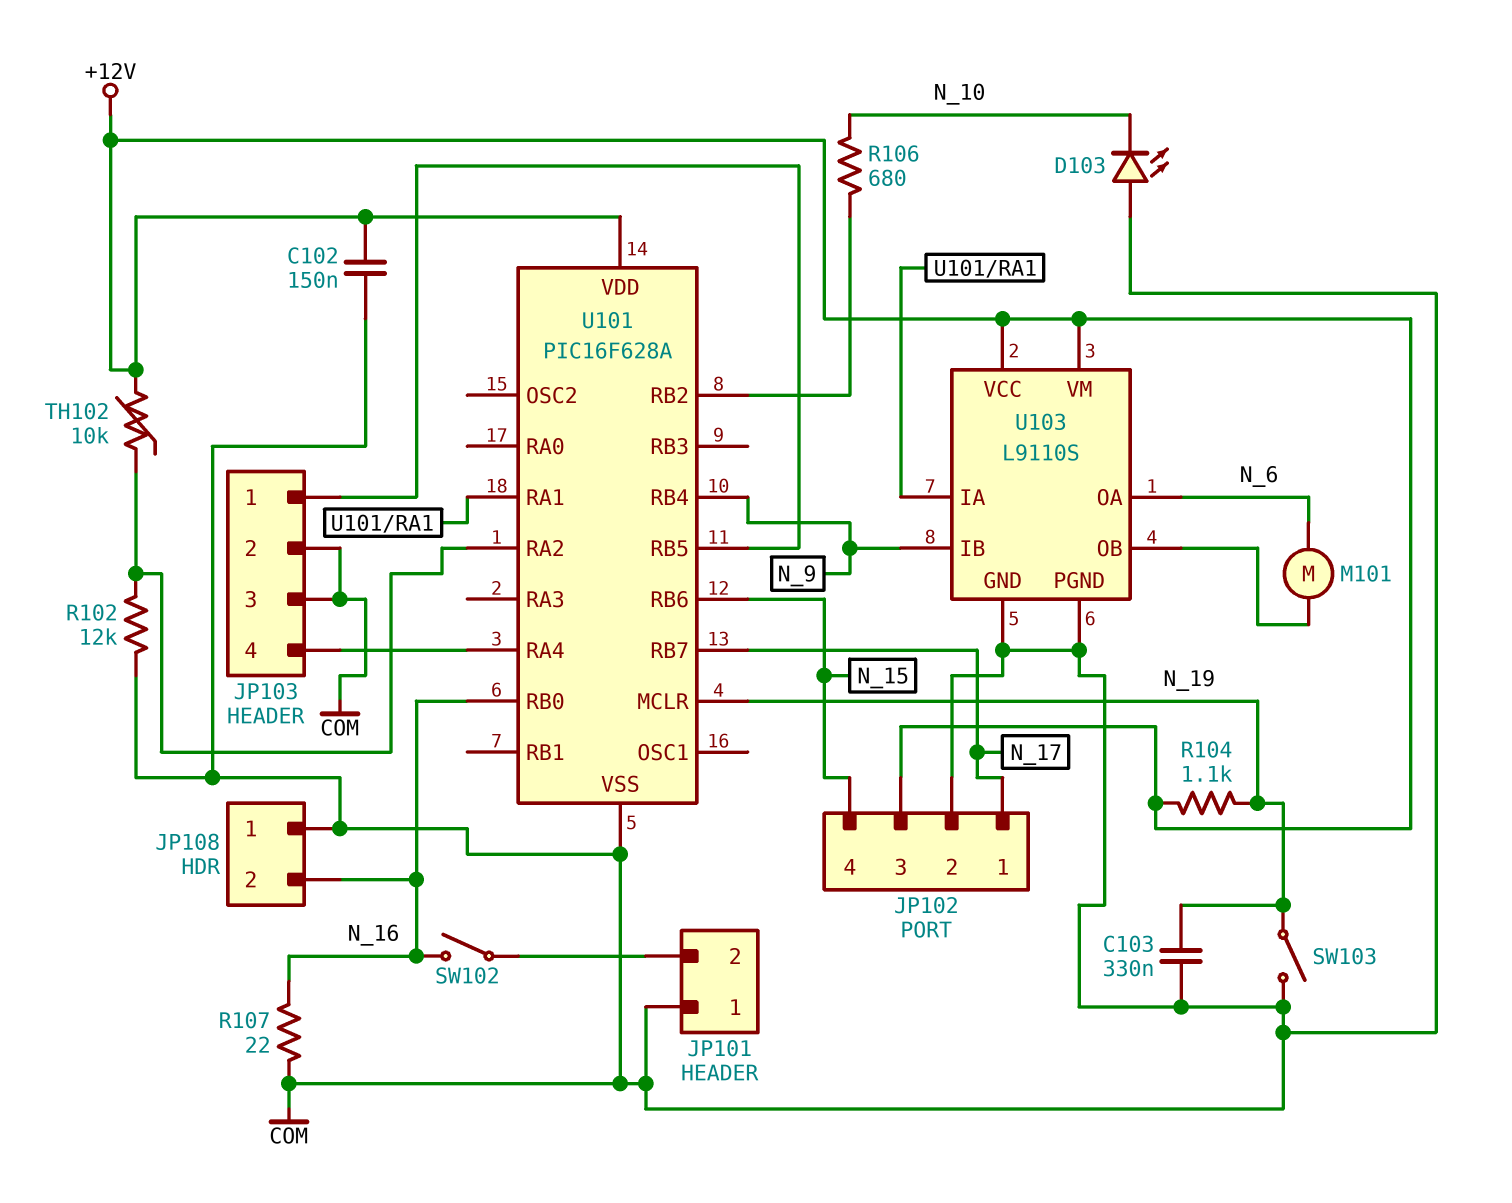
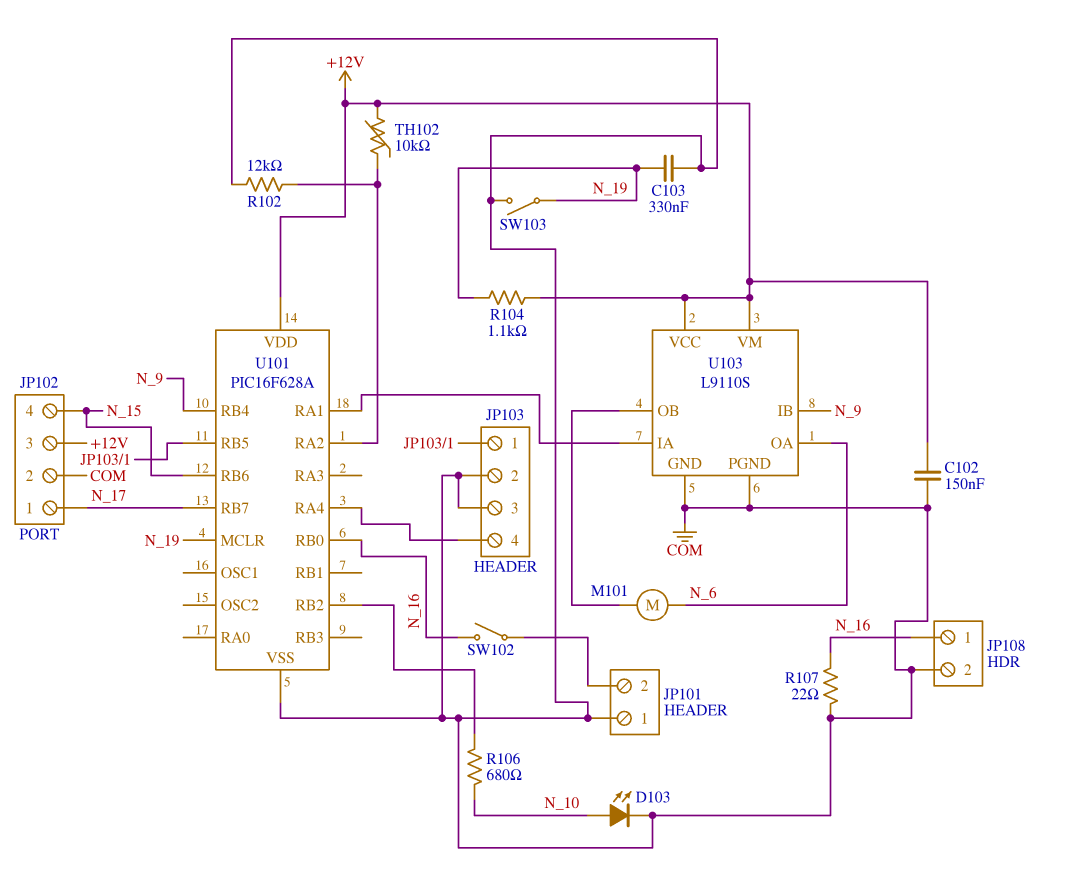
D103: LED (A COM, K N_10) -> LED (A N_10, K COM)
JP108 pin 1: COM -> N_16
JP108 pin 2: N_16 -> COM

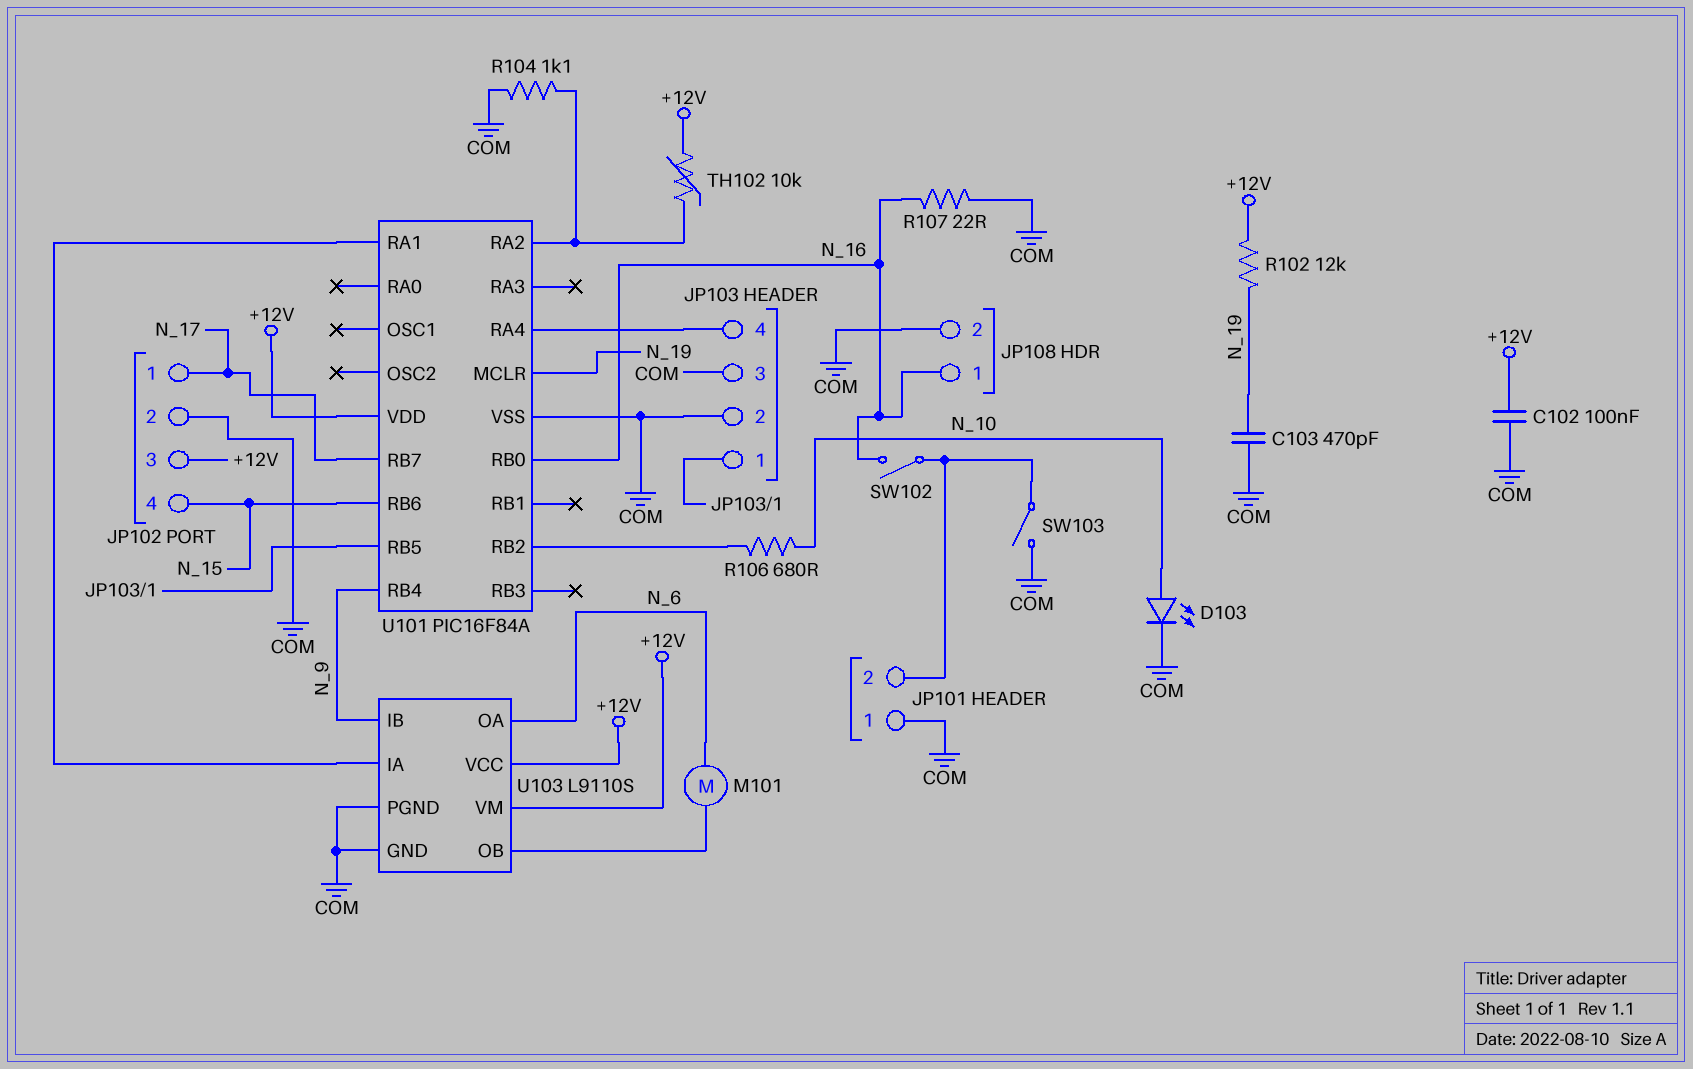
C102: 150nF (+12V, COM) -> 100nF (+12V, COM)
C103: 330nF (COM, N_19) -> 470pF (COM, N_19)
R102: 12k (COM, U101/RA2) -> 12k (+12V, N_19)
R104: 1.1k (+12V, N_19) -> 1.1k (COM, U101/RA2)
SW103: switch (COM, N_19) -> switch (COM, JP101/2)
U101: PIC16F628A -> PIC16F84A

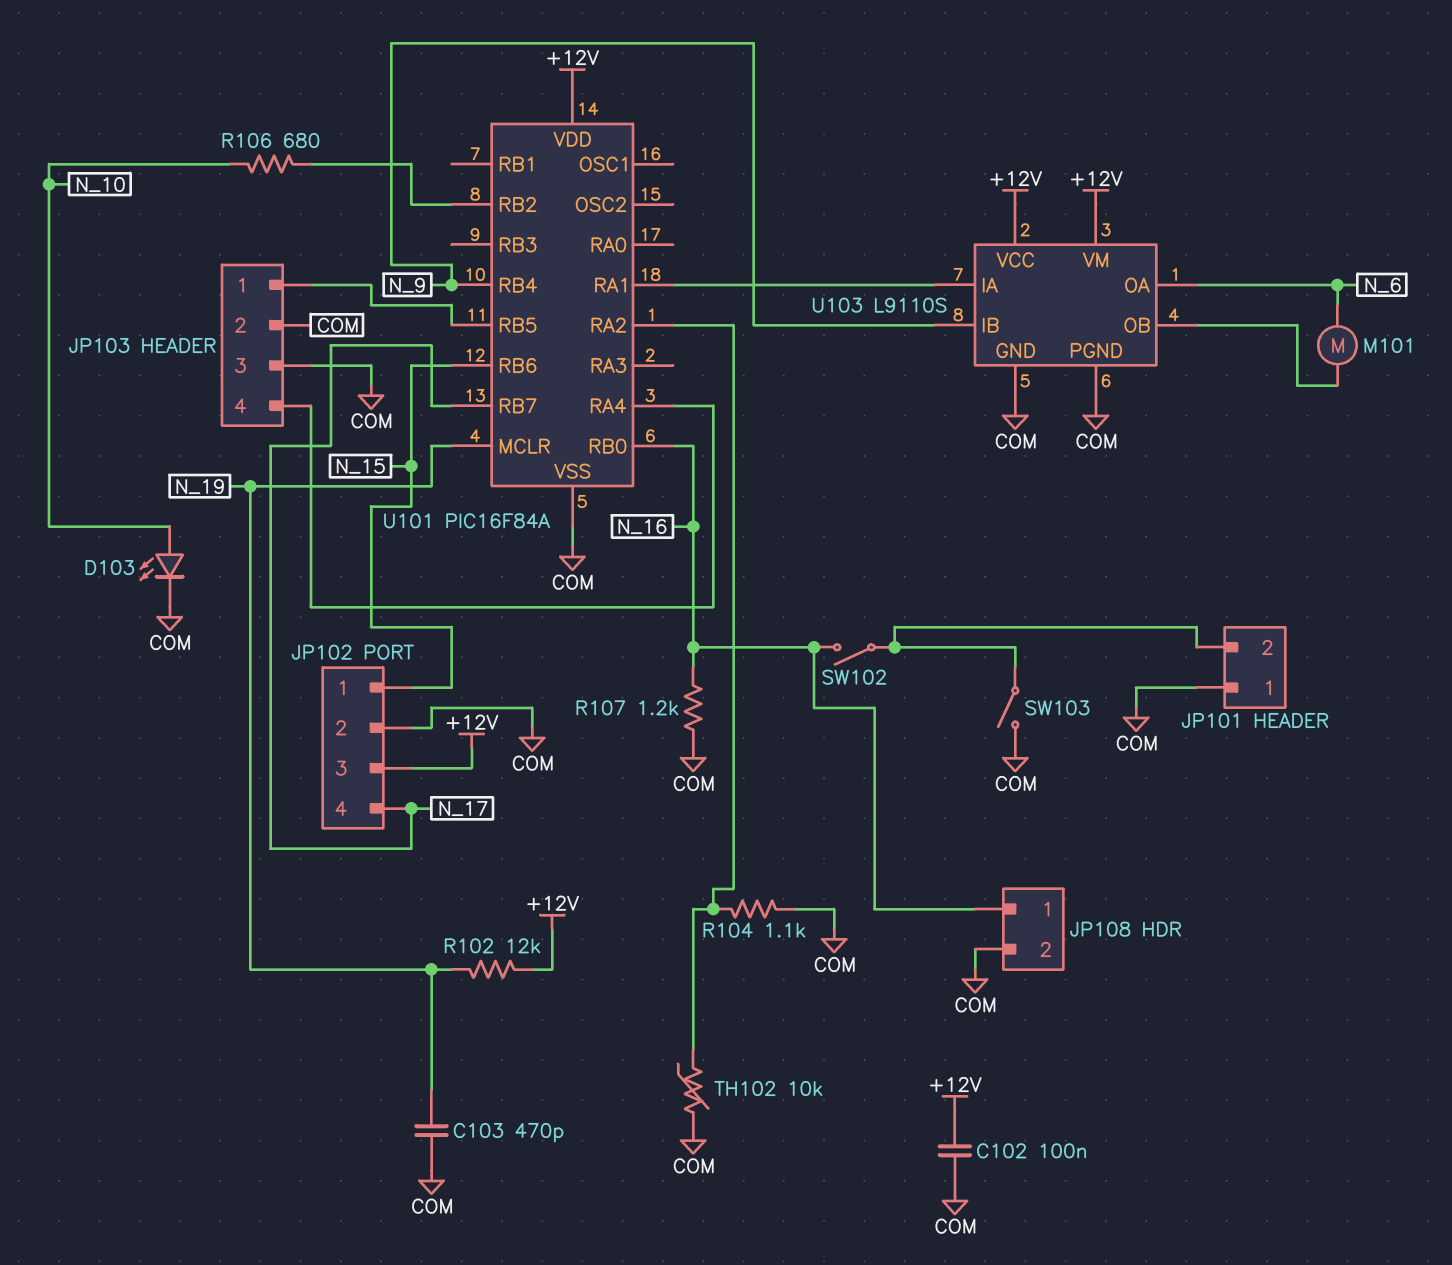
JP102 pin 1: N_17 -> N_15
JP102 pin 4: N_15 -> N_17
R107: 22 (COM, N_16) -> 1.2k (COM, N_16)
TH102: 10k (+12V, U101/RA2) -> 10k (COM, U101/RA2)

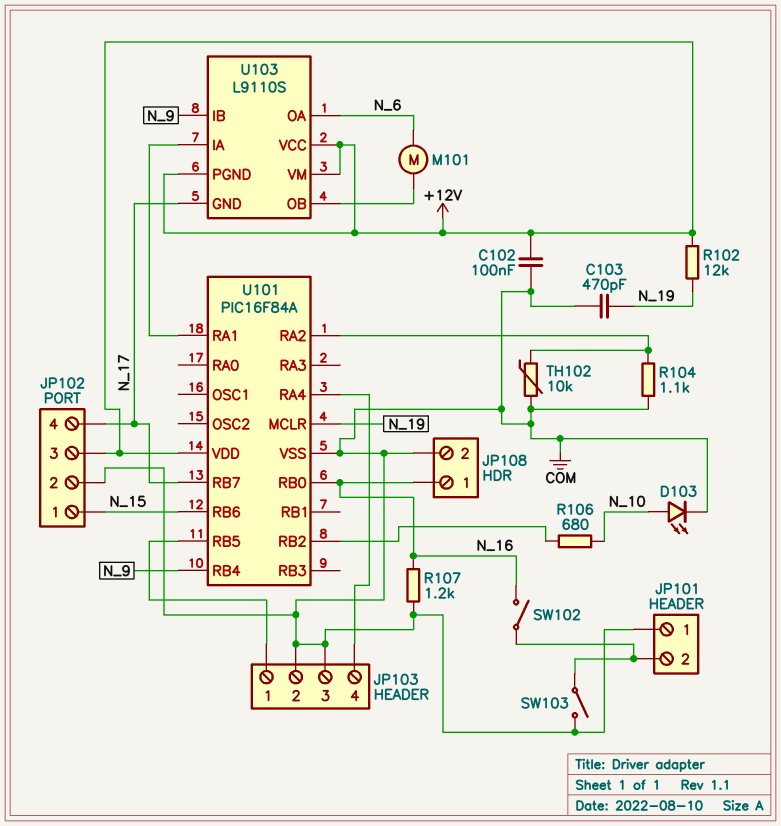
U103 pin GND: COM -> N_17
U103 pin PGND: COM -> +12V

